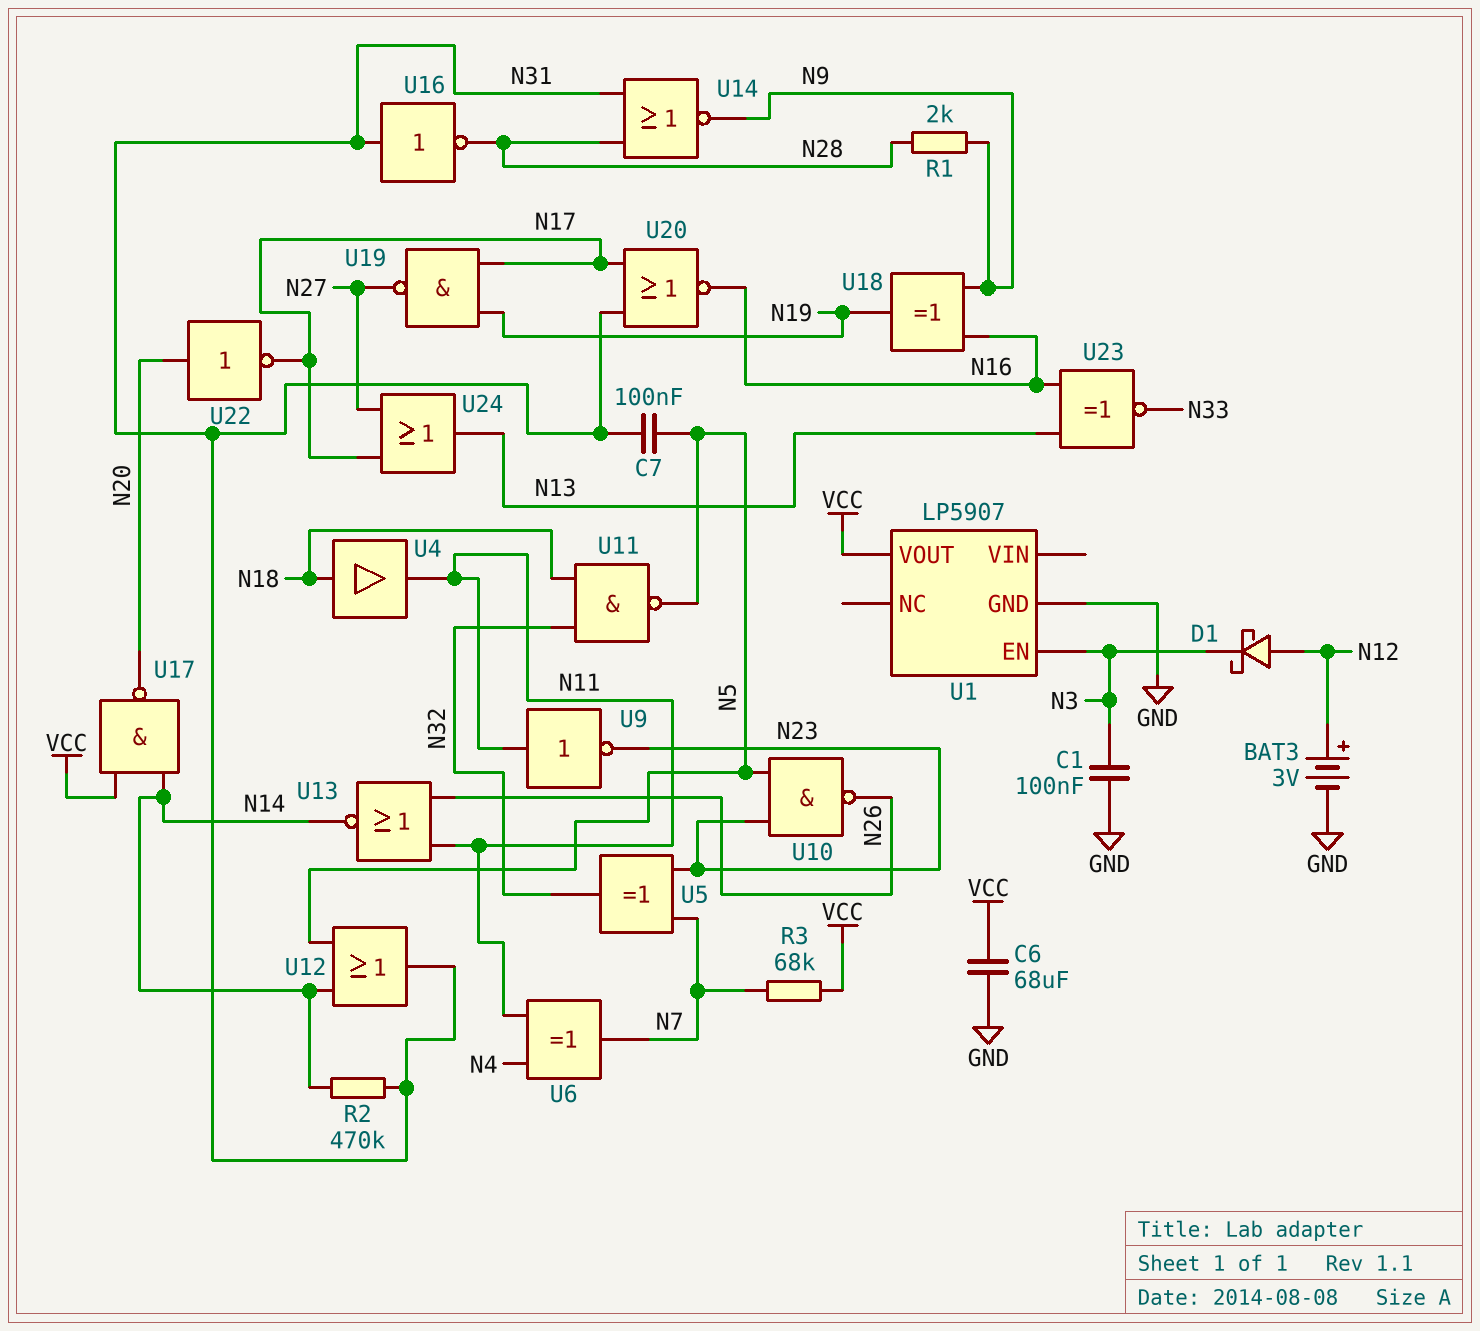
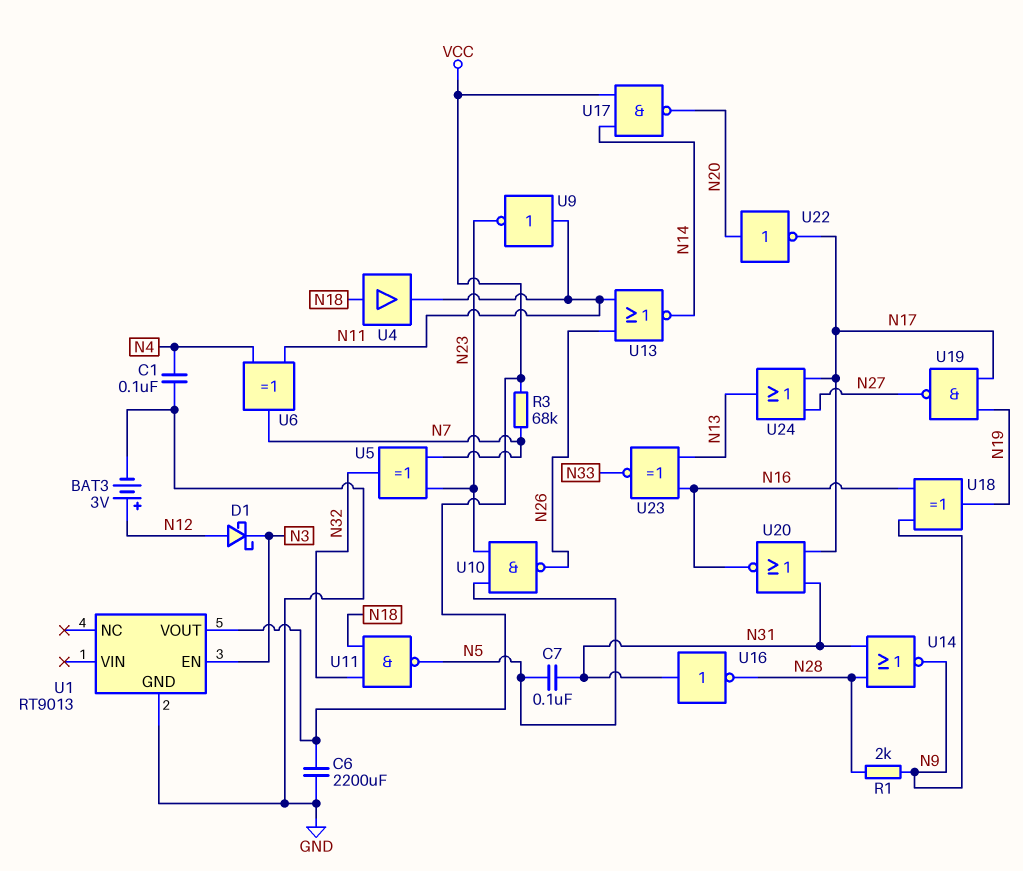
C1: 100nF (GND, N3) -> 100nF (GND, N4)
C6: 68uF (GND, VCC) -> 2200uF (GND, VCC)
R2: 470k (N14, N31) -> none
U1: LP5907 -> RT9013
U12: OR (in N5, in N14, out N31) -> none

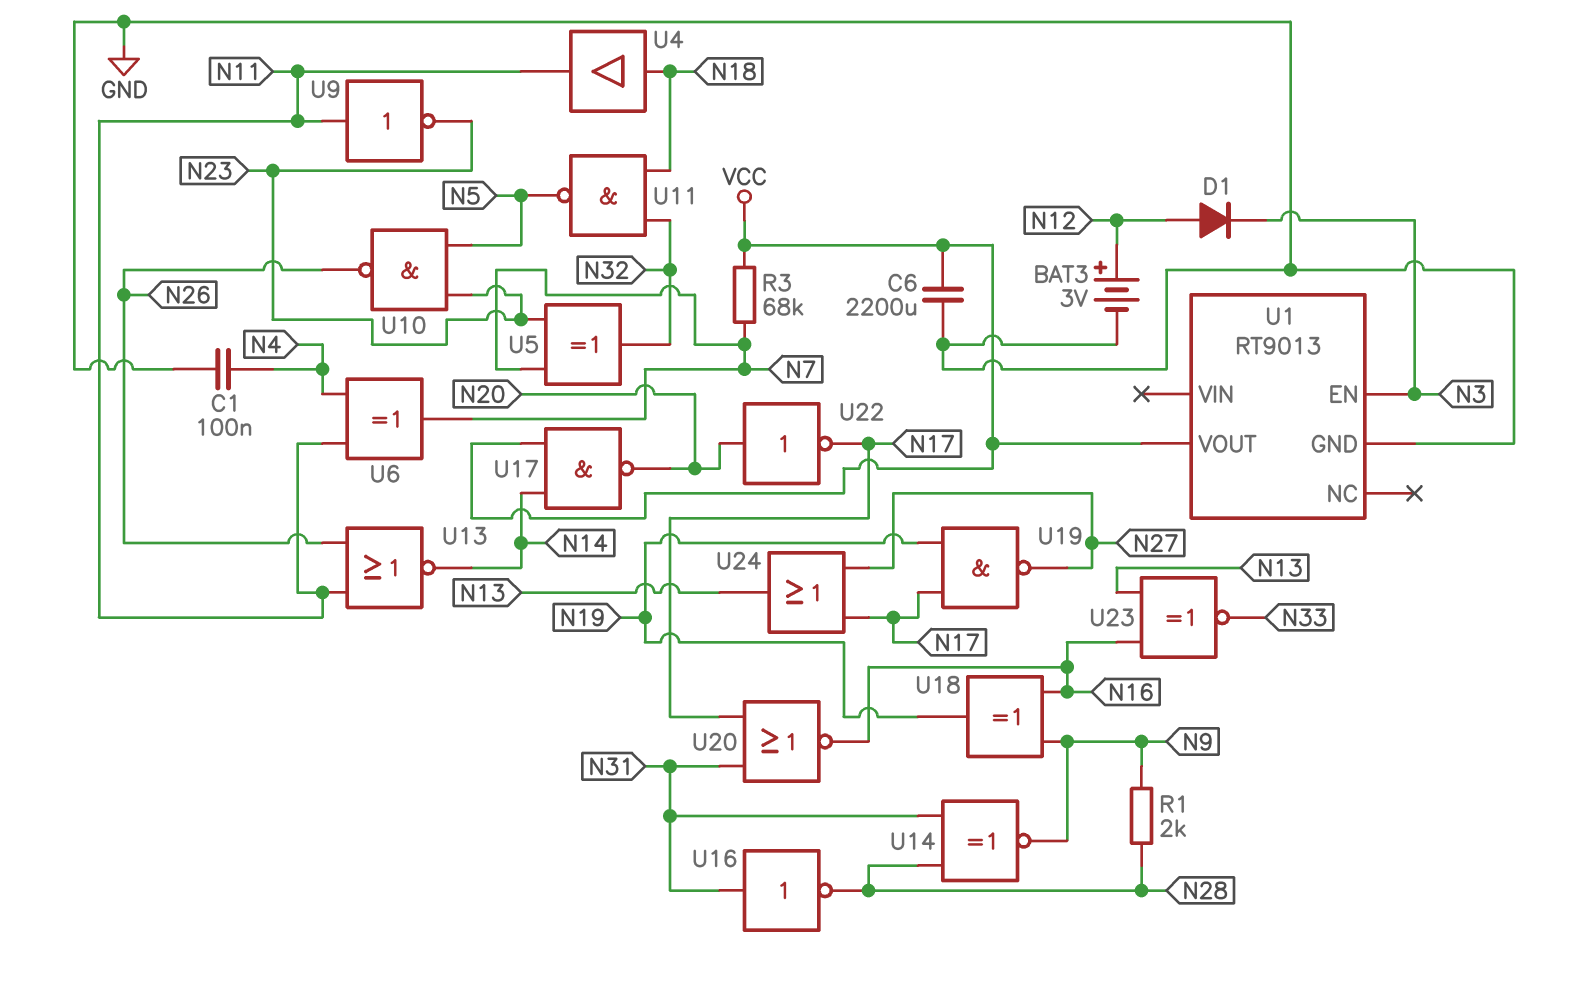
C7: 100nF (N5, N31) -> none
D1: schottky (A N12, K N3) -> diode (A N12, K N3)
U14: NOR (in N28, in N31, out N9) -> XNOR (in N28, in N31, out N9)

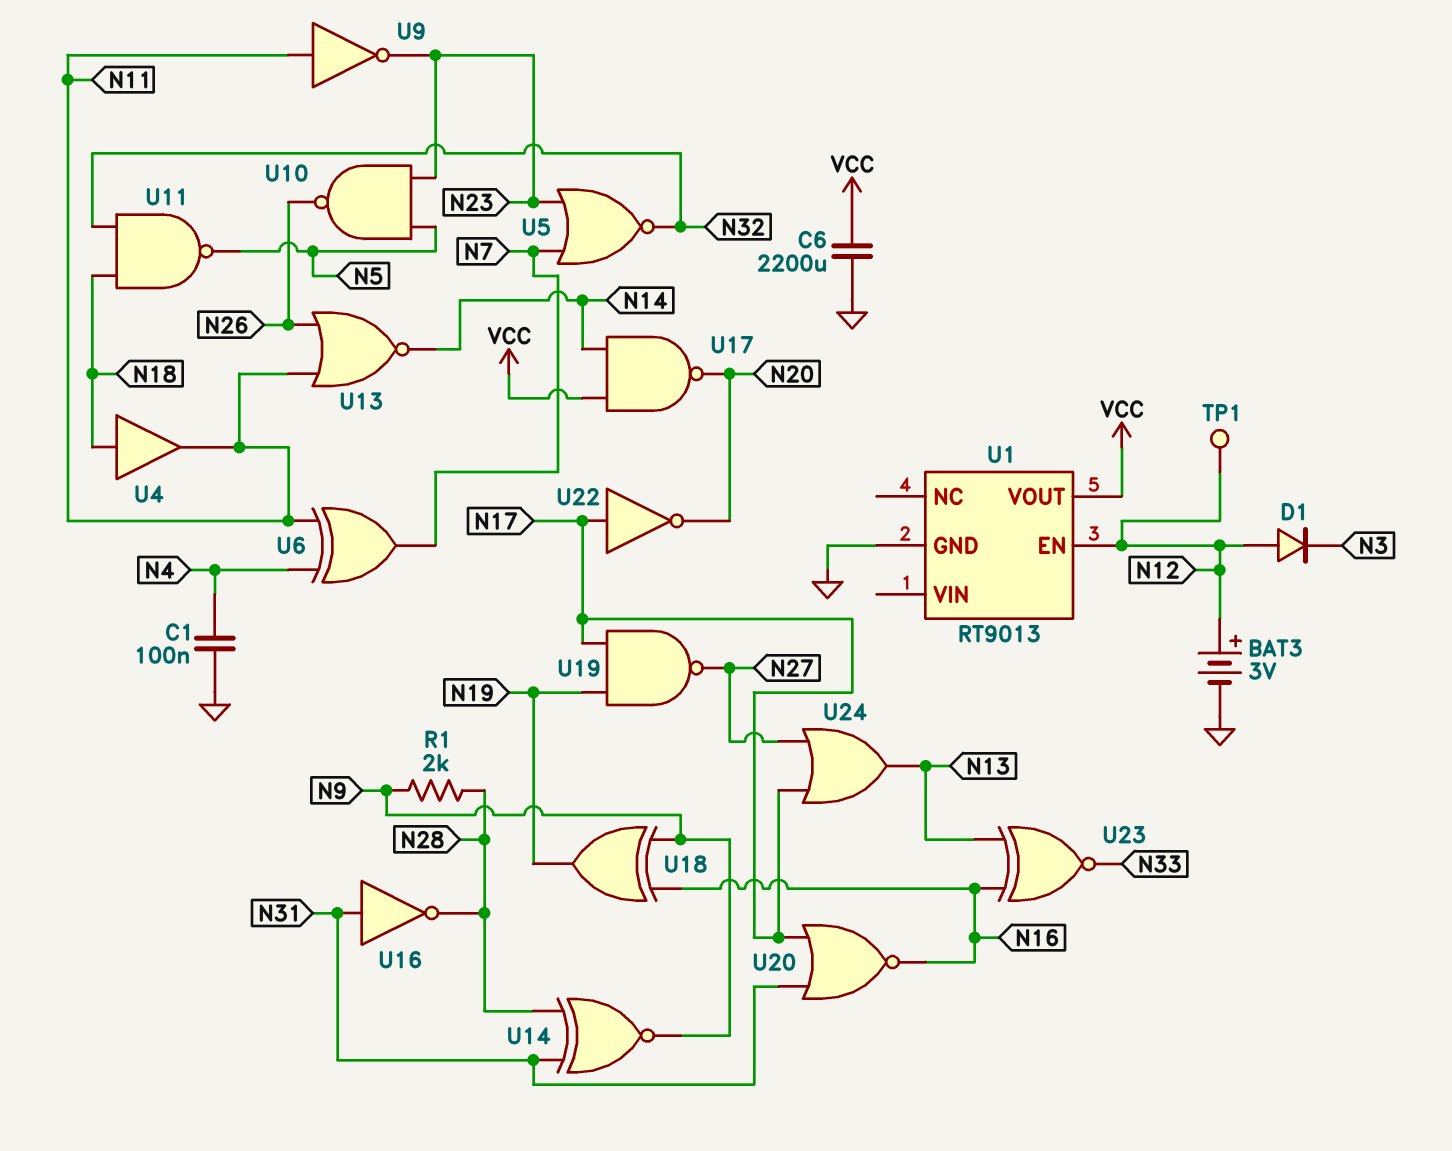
R3: 68k (N7, VCC) -> none
TP1: none -> test point (N12)
U1 pin EN: N3 -> N12
U5: XOR (in N7, in N23, out N32) -> NOR (in N7, in N23, out N32)
U22: NOT (in N20, out N17) -> NOT (in N17, out N20)

